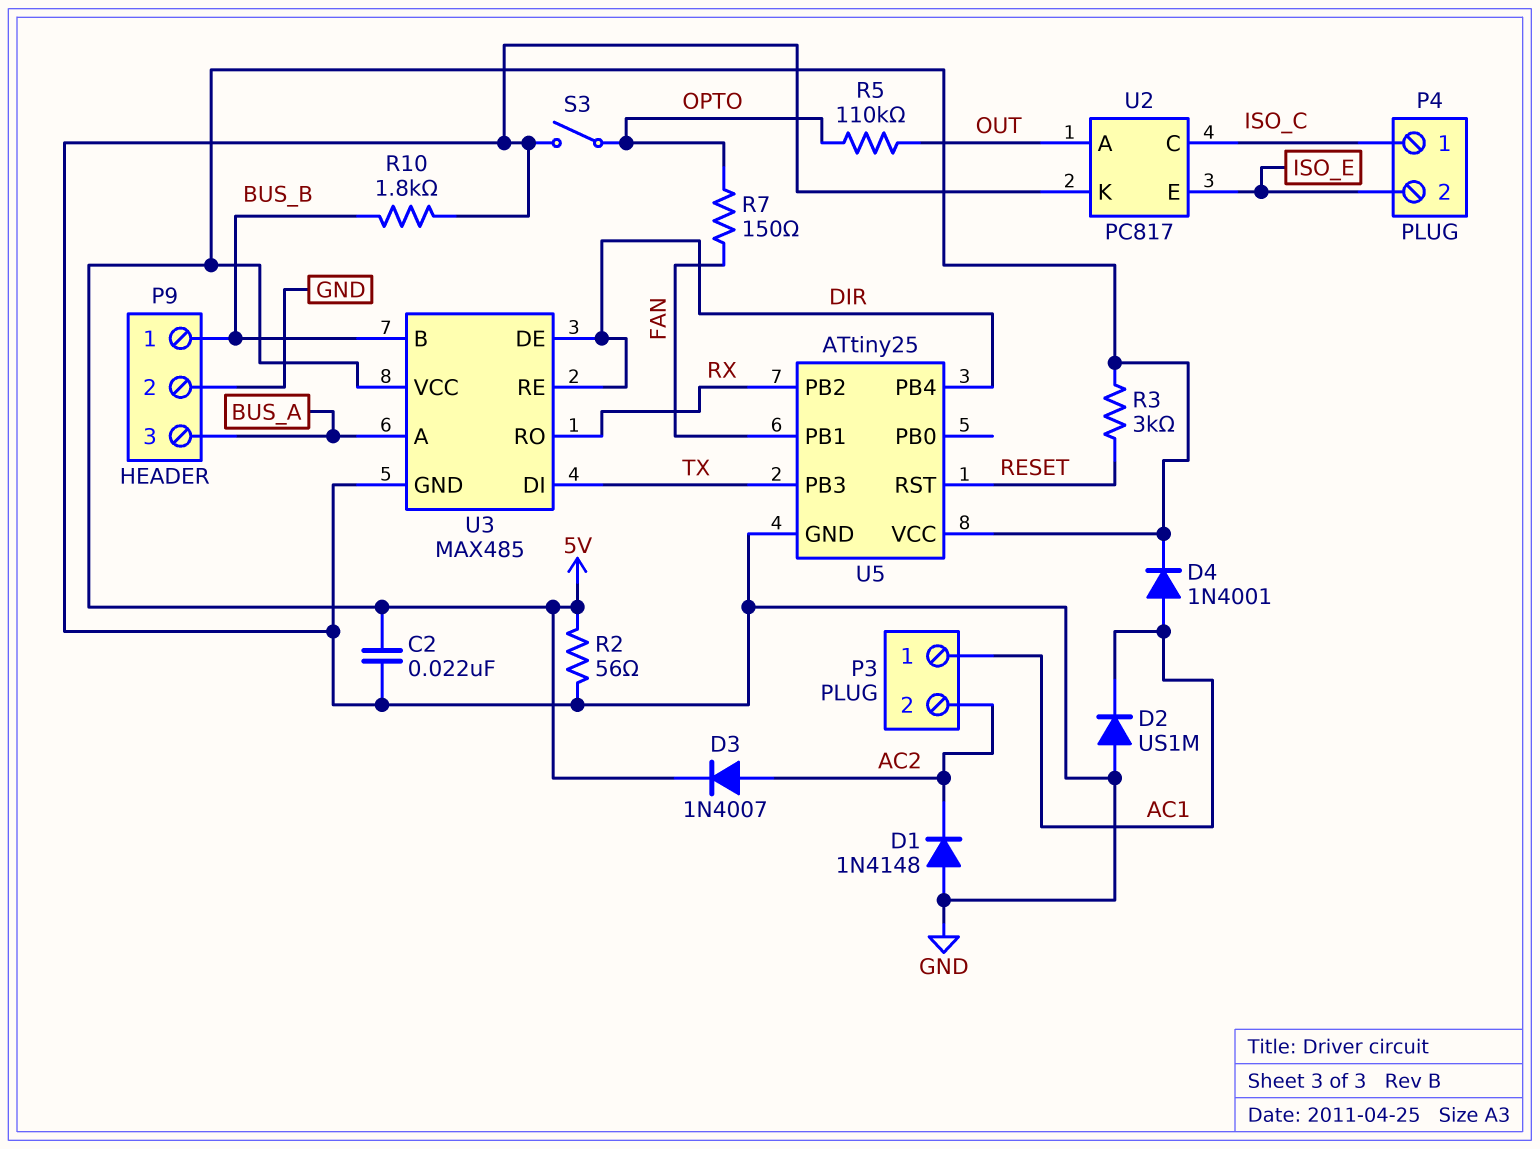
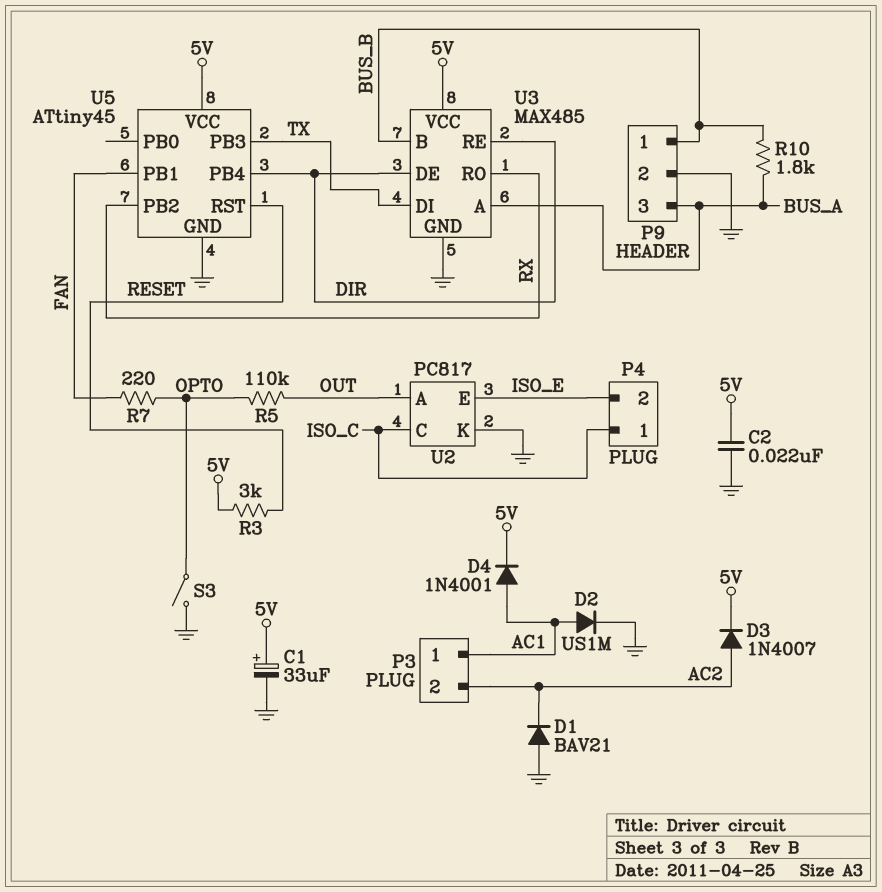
C1: none -> 33uF (plus 5V, minus GND)
D1: diode 1N4148 (A GND, K AC2) -> diode BAV21 (A GND, K AC2)
D2: diode US1M (A GND, K AC1) -> diode US1M (A AC1, K GND)
R2: 56 (5V, GND) -> none
R7: 150 (FAN, OPTO) -> 220 (FAN, OPTO)
R10: 1.8k (BUS_B, GND) -> 1.8k (BUS_A, BUS_B)
U5: ATtiny25 -> ATtiny45

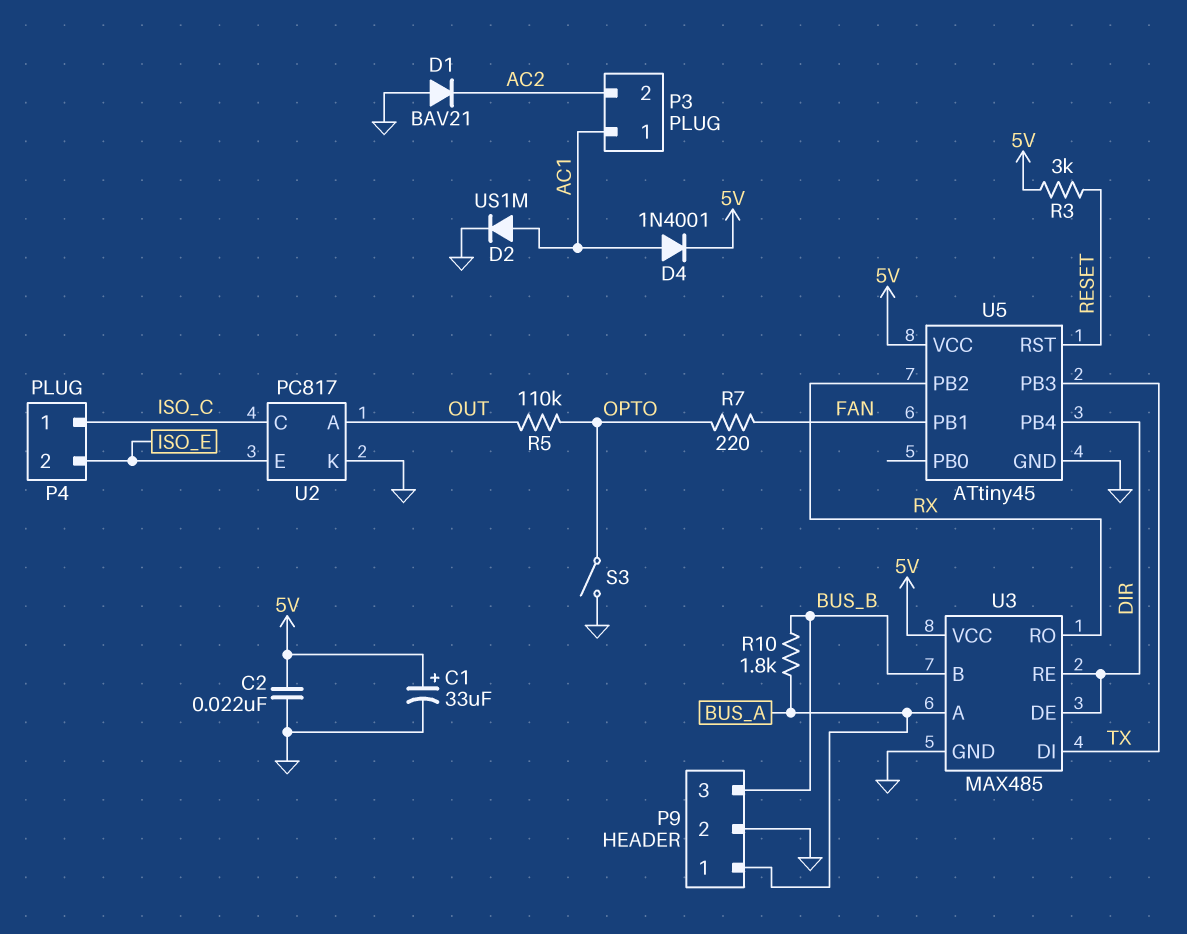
D3: diode 1N4007 (A AC2, K 5V) -> none
P9 pin 1: BUS_B -> BUS_A
P9 pin 3: BUS_A -> BUS_B

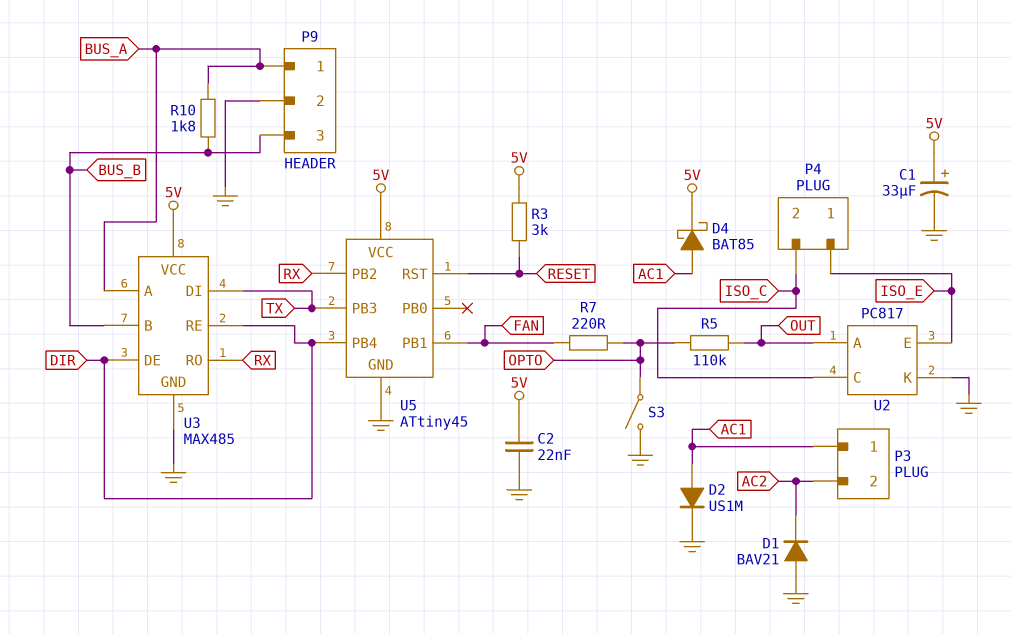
D4: diode 1N4001 (A AC1, K 5V) -> schottky BAT85 (A AC1, K 5V)
P4 pin 1: ISO_C -> ISO_E
P4 pin 2: ISO_E -> ISO_C

